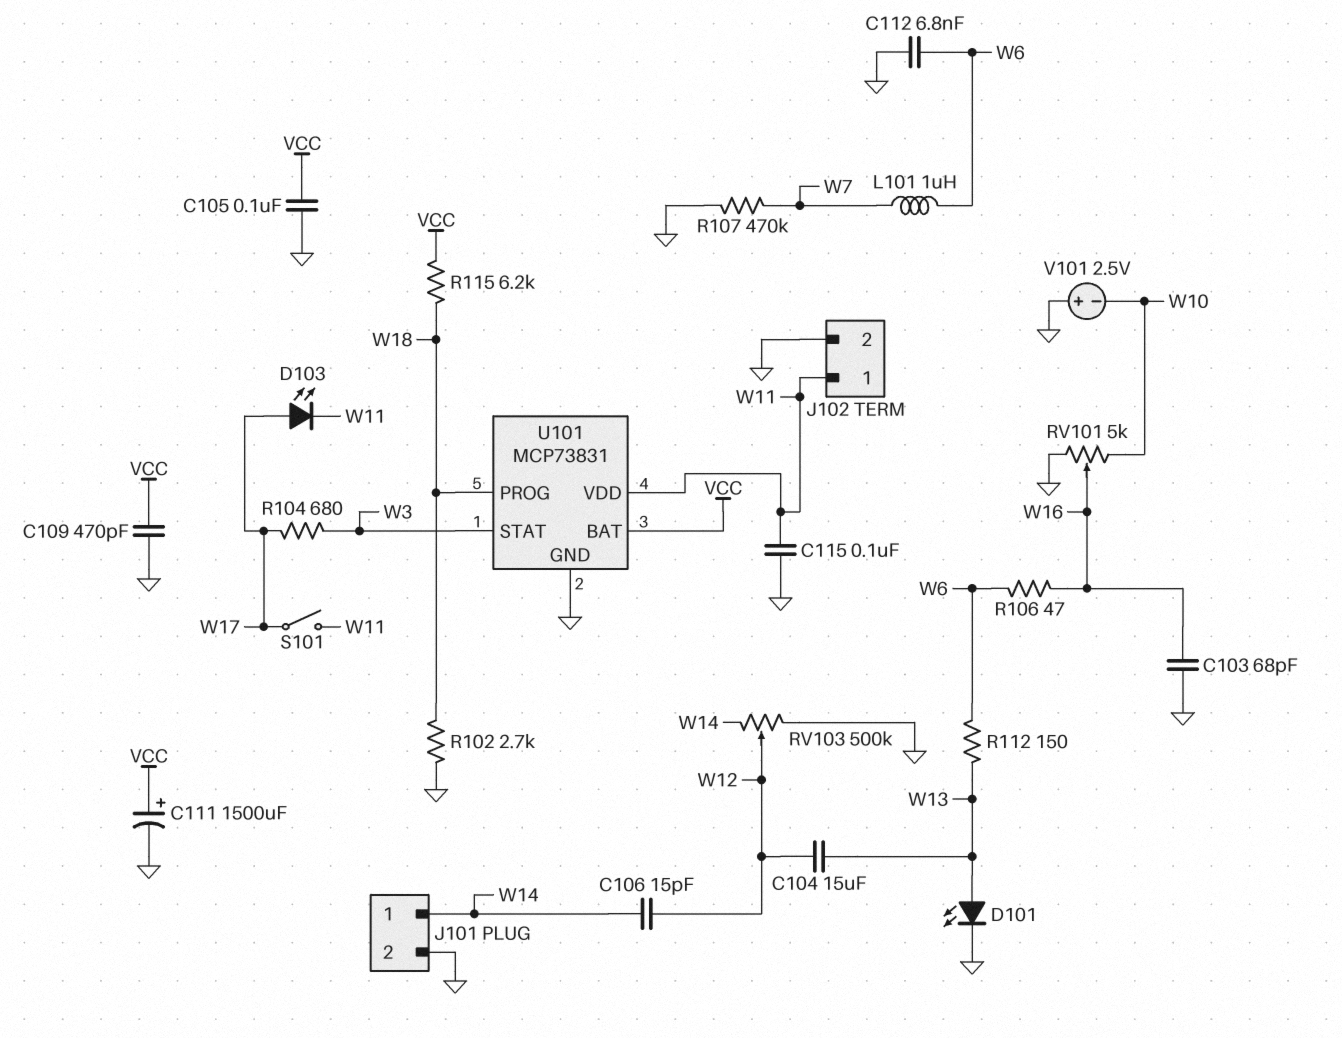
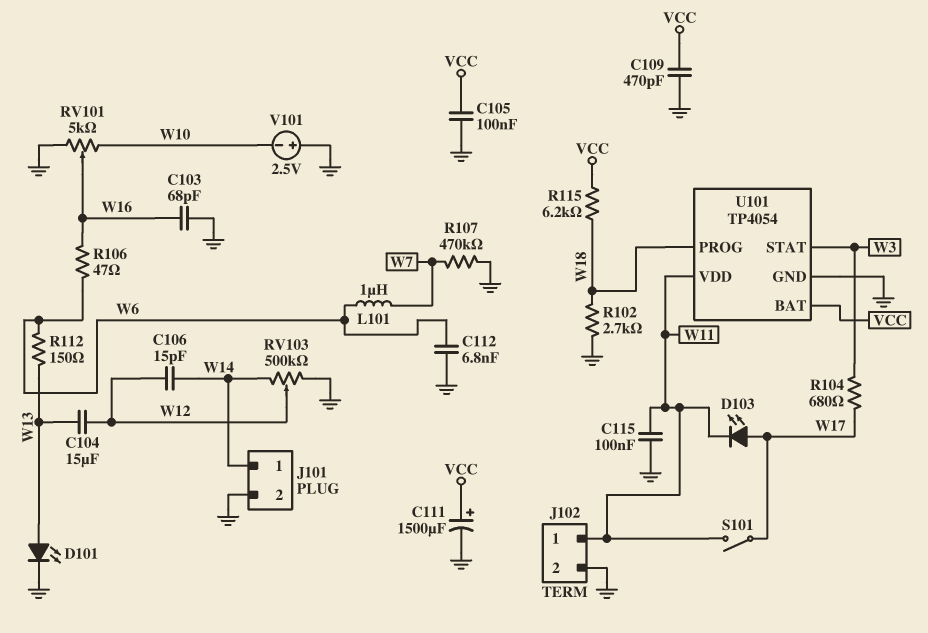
U101: MCP73831 -> TP4054

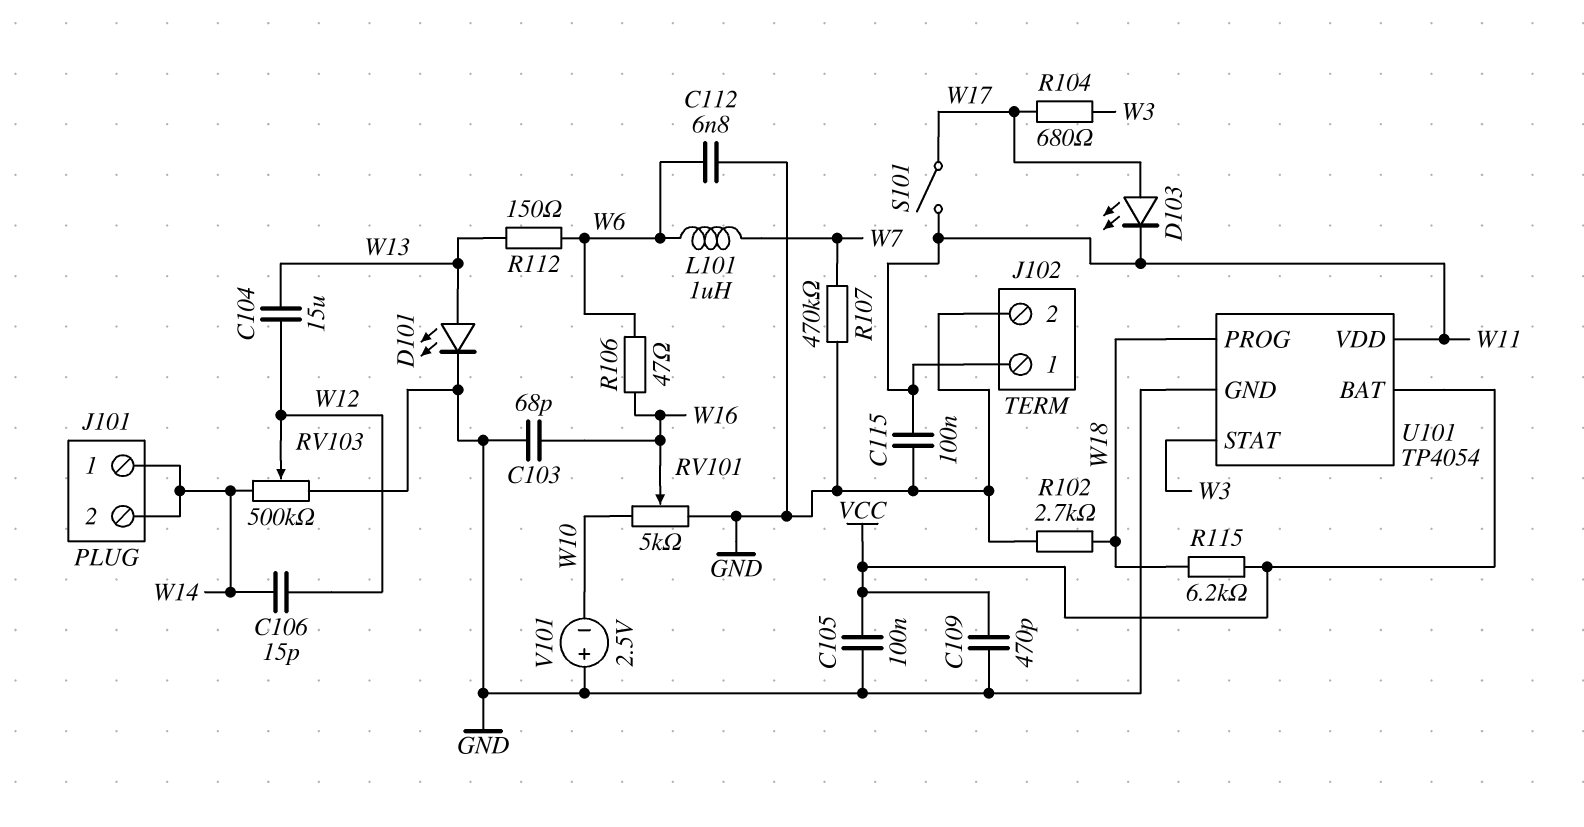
C111: 1500uF (plus VCC, minus GND) -> none
J101 pin 2: GND -> W14

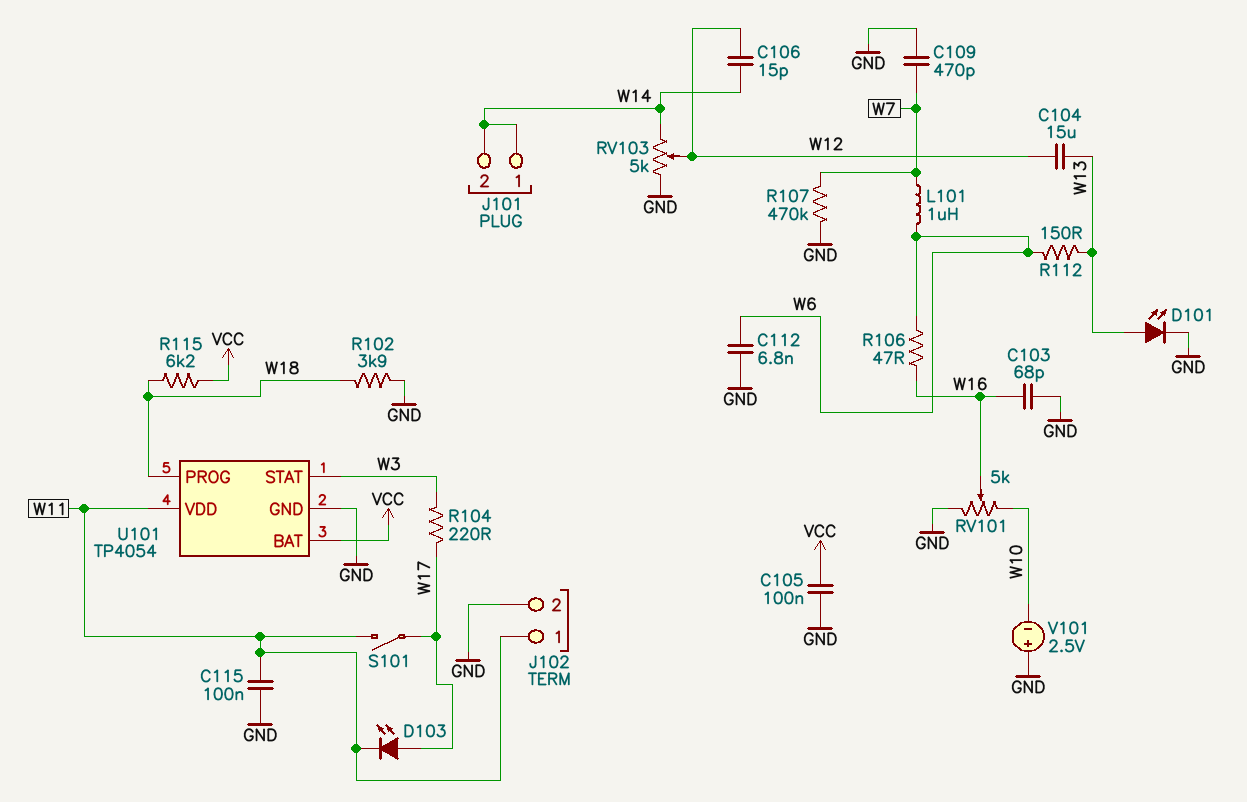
C109: 470pF (GND, VCC) -> 470pF (GND, W7)
R102: 2.7k (GND, W18) -> 3.9k (GND, W18)
R104: 680 (W3, W17) -> 220 (W3, W17)
RV103: 500k (GND, W14, wiper W12) -> 5k (GND, W14, wiper W12)

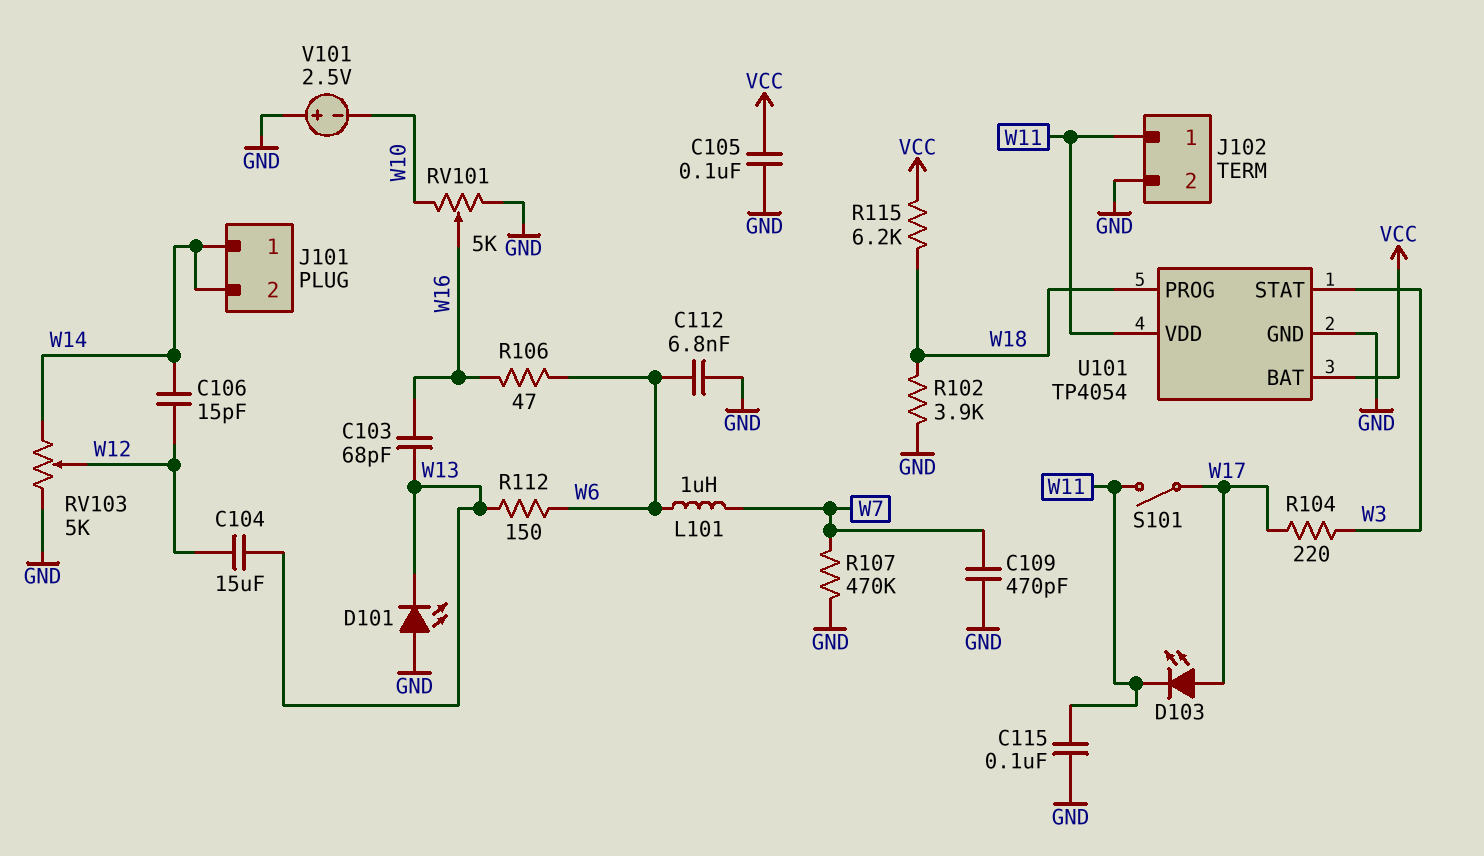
C103: 68pF (GND, W16) -> 68pF (W13, W16)
D101: LED (A W13, K GND) -> LED (A GND, K W13)

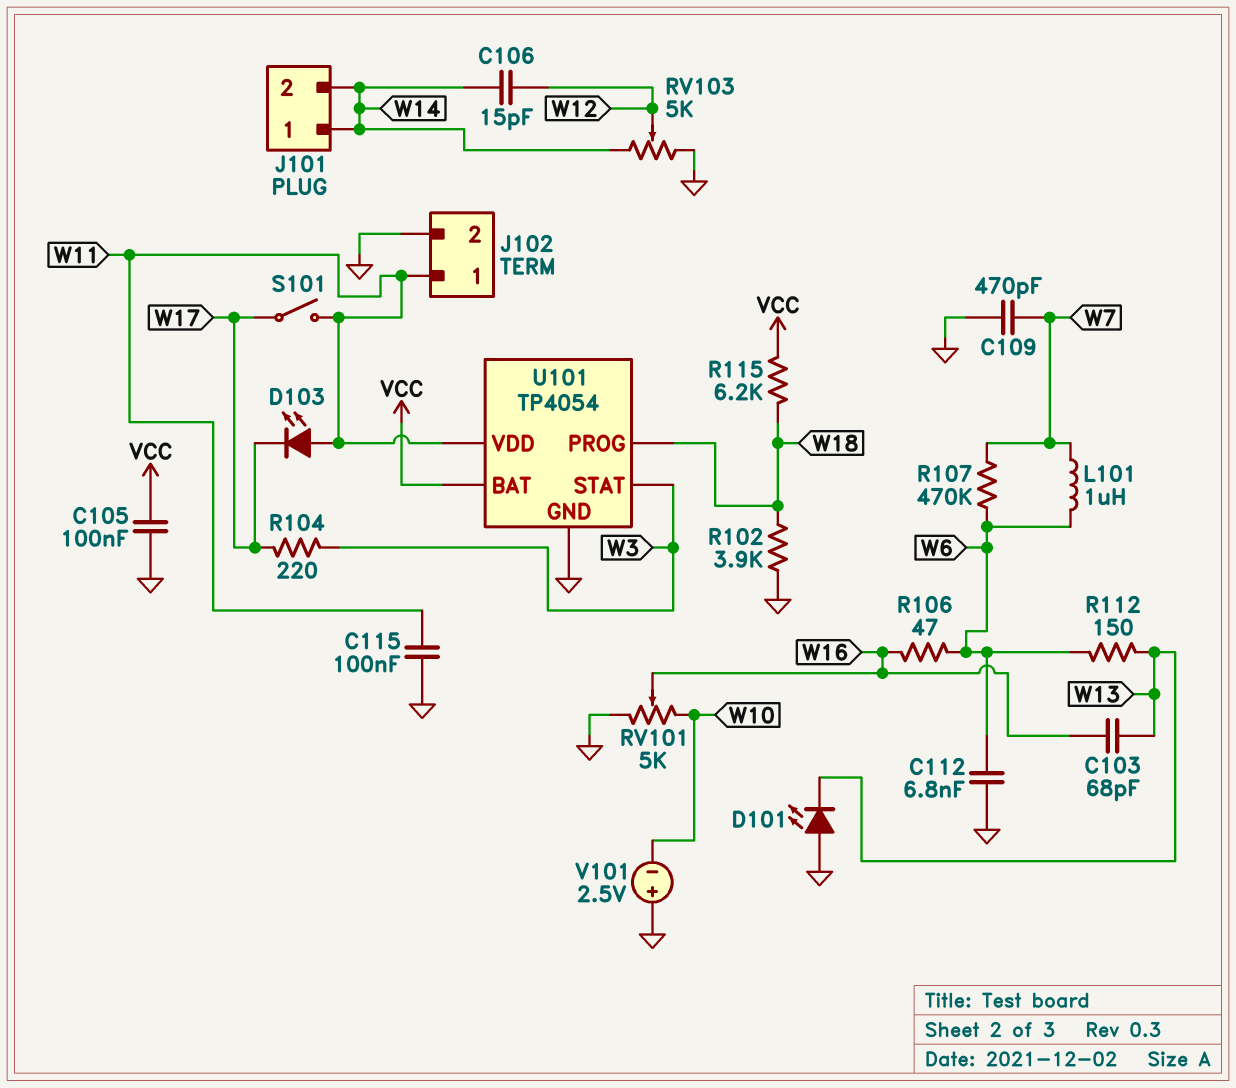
C104: 15uF (W12, W13) -> none
D103: LED (A W17, K W11) -> LED (A W11, K W17)
R107: 470k (GND, W7) -> 470k (W6, W7)

